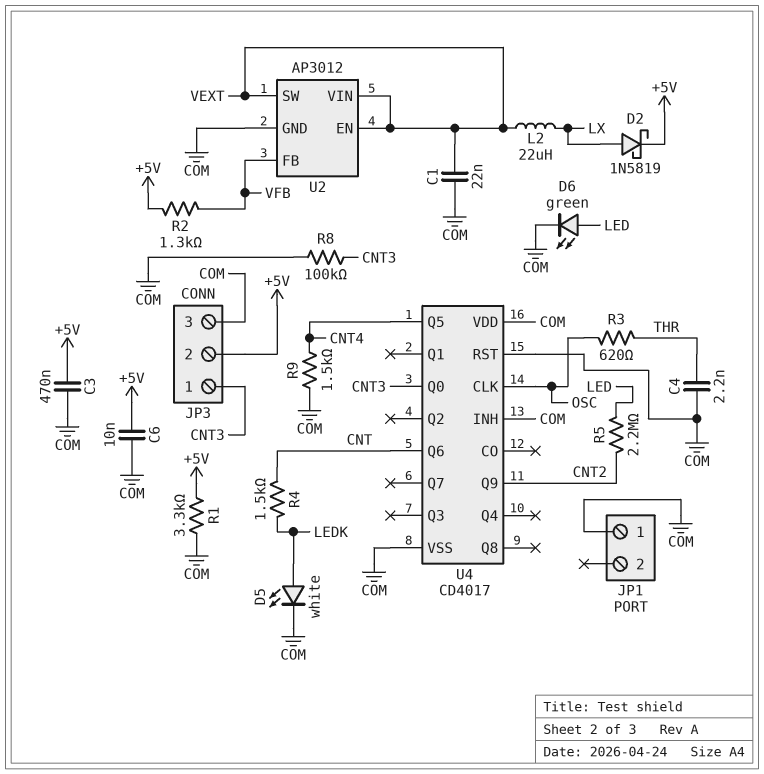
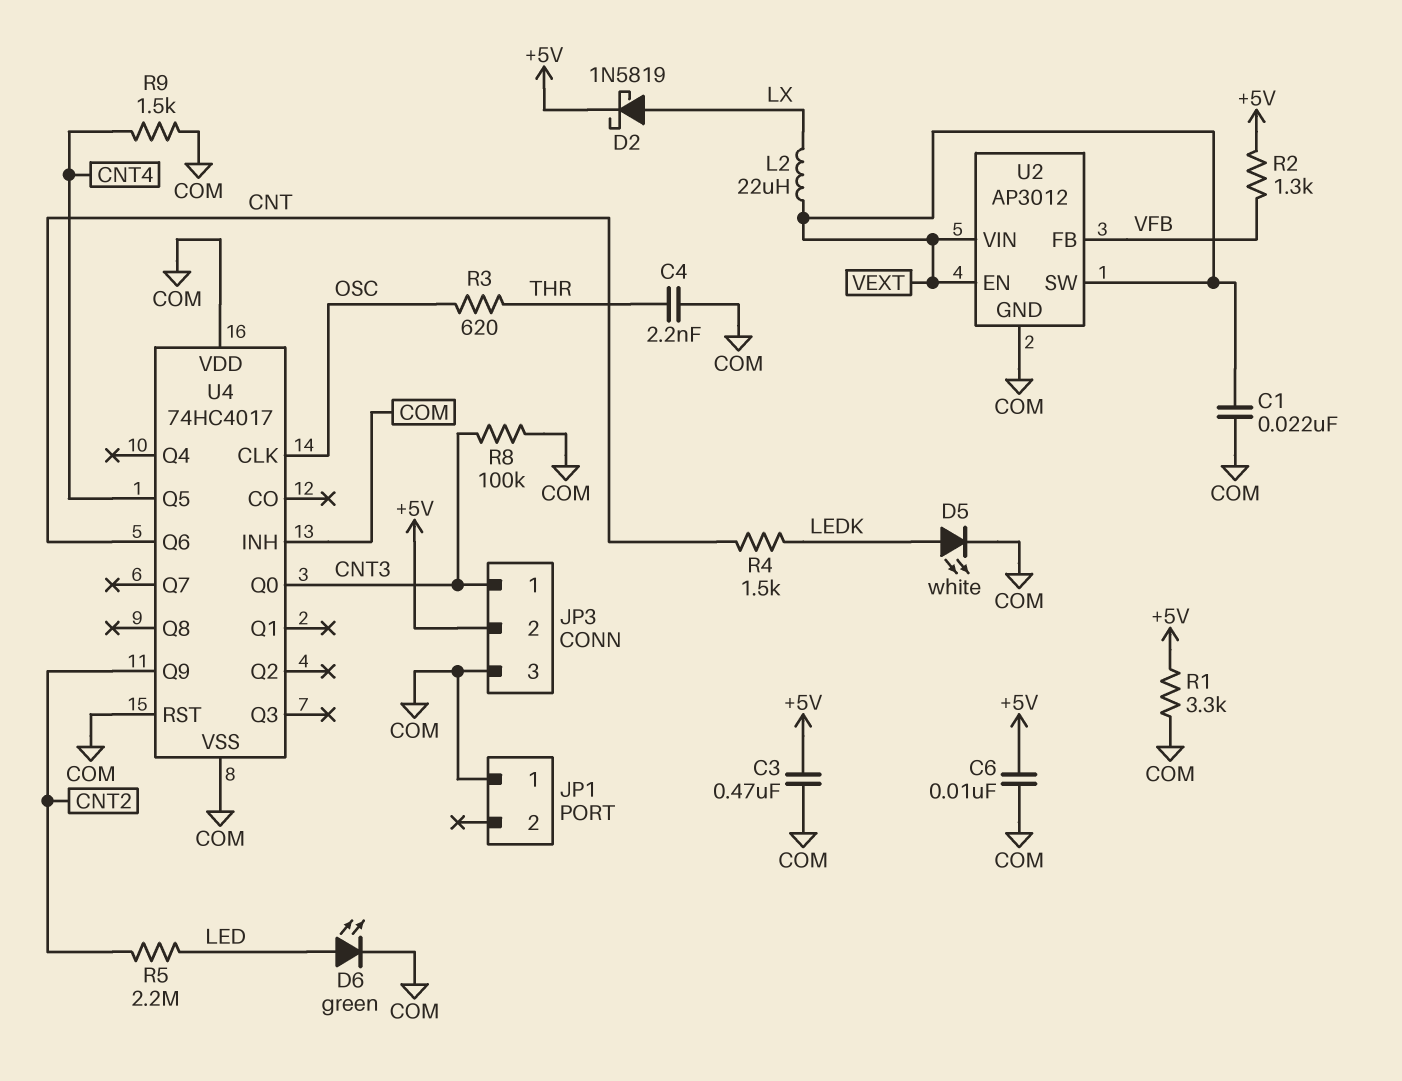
U4: CD4017 -> 74HC4017

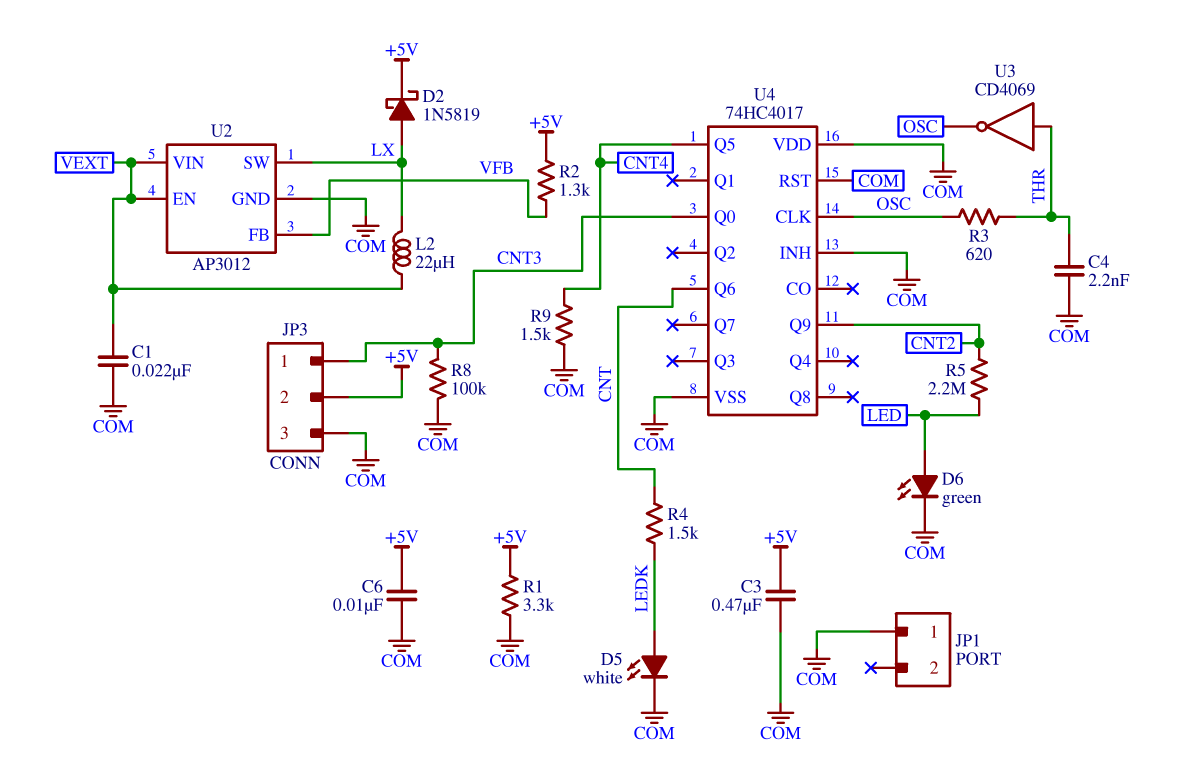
U2 pin SW: VEXT -> LX
U3: none -> NOT CD4069 (in THR, out OSC)

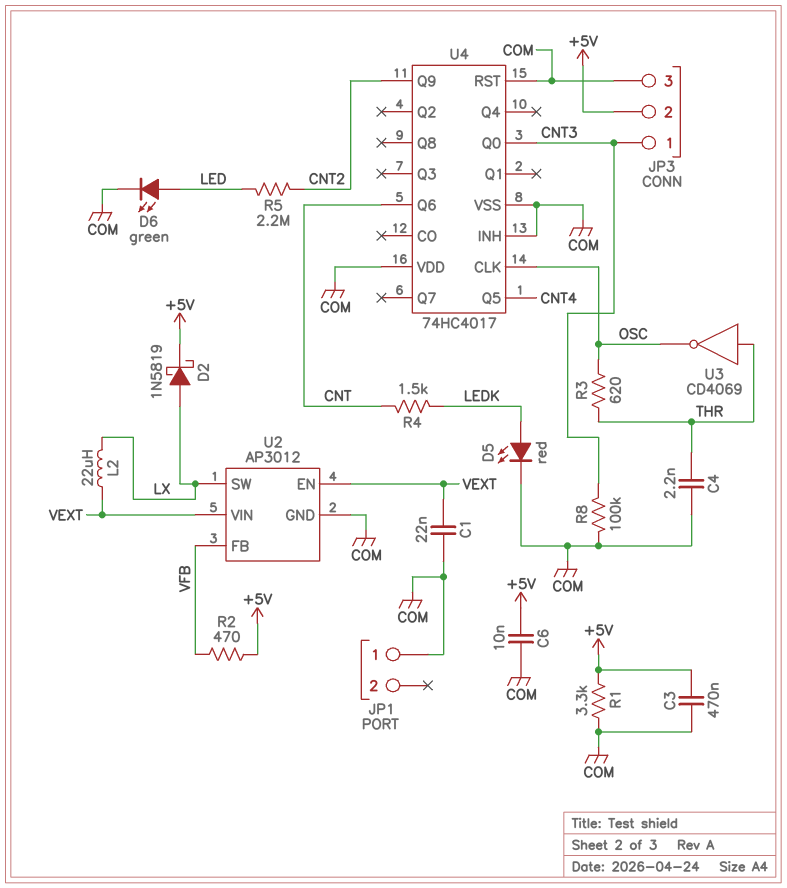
D5: LED white (A LEDK, K COM) -> LED red (A LEDK, K COM)
R2: 1.3k (+5V, VFB) -> 470 (+5V, VFB)
R9: 1.5k (CNT4, COM) -> none

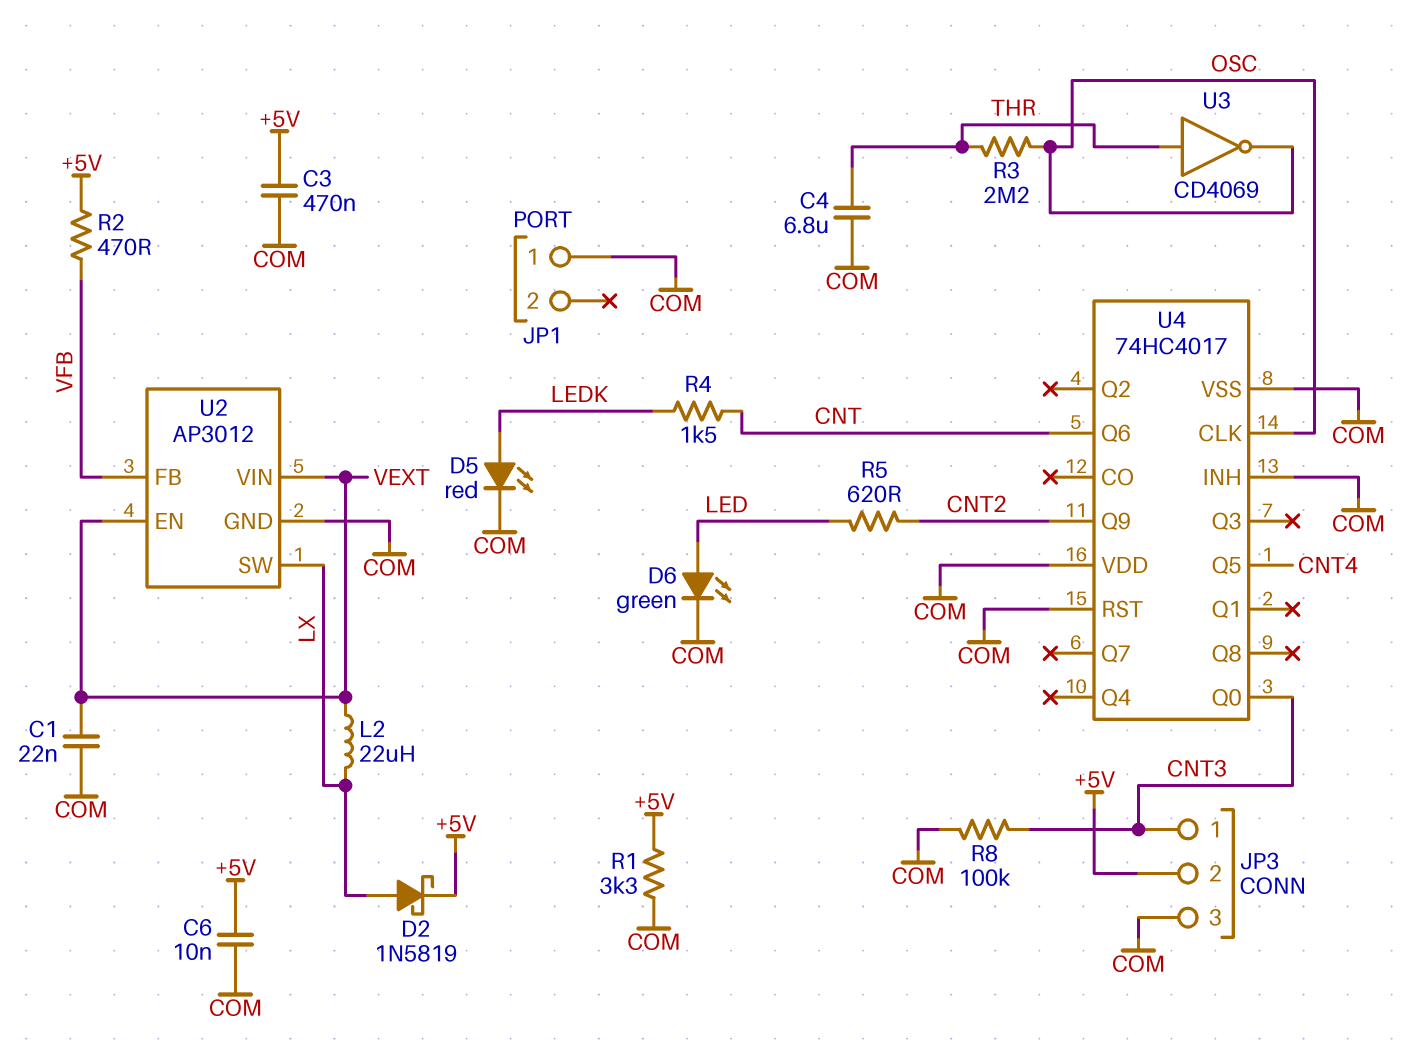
C4: 2.2nF (COM, THR) -> 6.8uF (COM, THR)
R3: 620 (OSC, THR) -> 2.2M (OSC, THR)
R5: 2.2M (CNT2, LED) -> 620 (CNT2, LED)

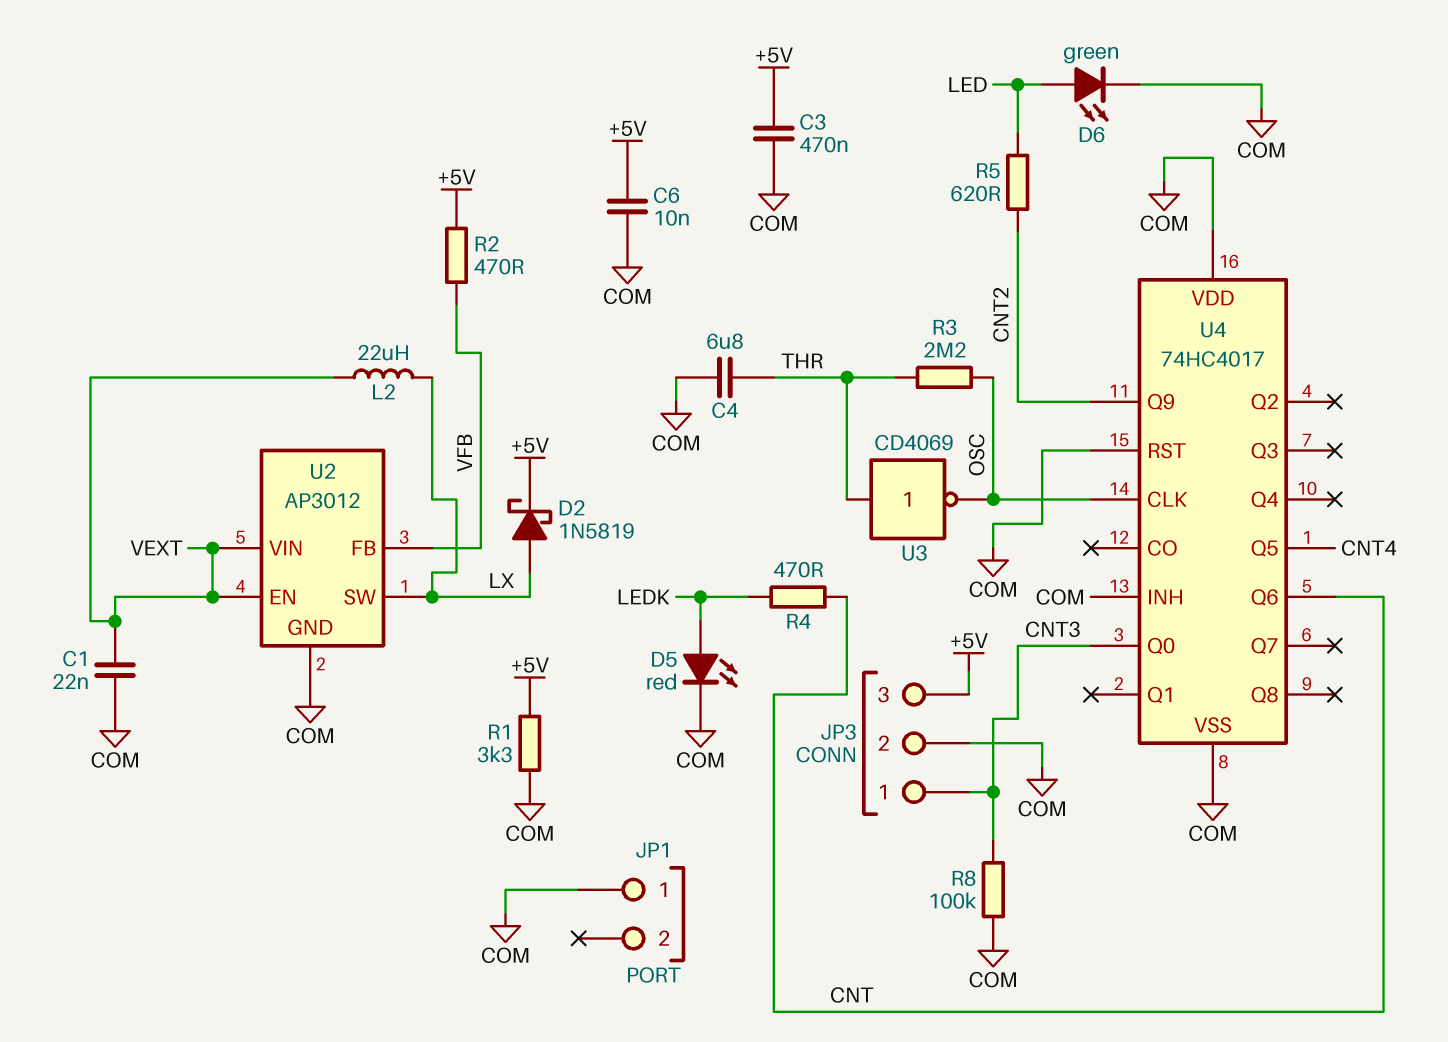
JP3 pin 2: +5V -> COM
JP3 pin 3: COM -> +5V
R4: 1.5k (CNT, LEDK) -> 470 (CNT, LEDK)

